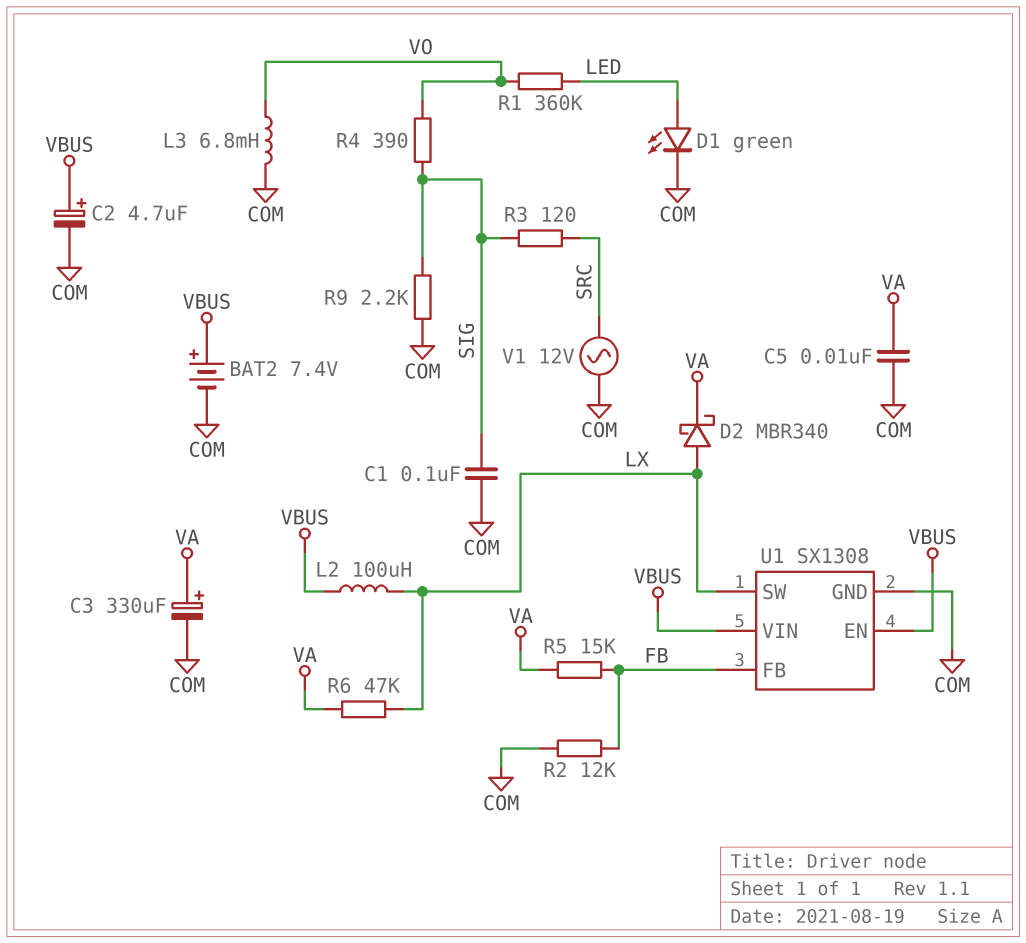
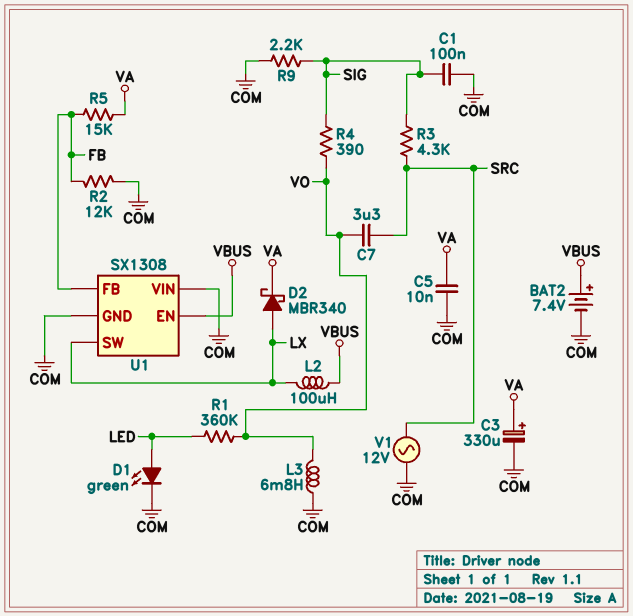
C2: 4.7uF (plus VBUS, minus COM) -> none
C7: none -> 3.3uF (SRC, VO)
R3: 120 (SIG, SRC) -> 4.3k (SIG, SRC)
R6: 47k (LX, VA) -> none
U1 pin VIN: VBUS -> COM

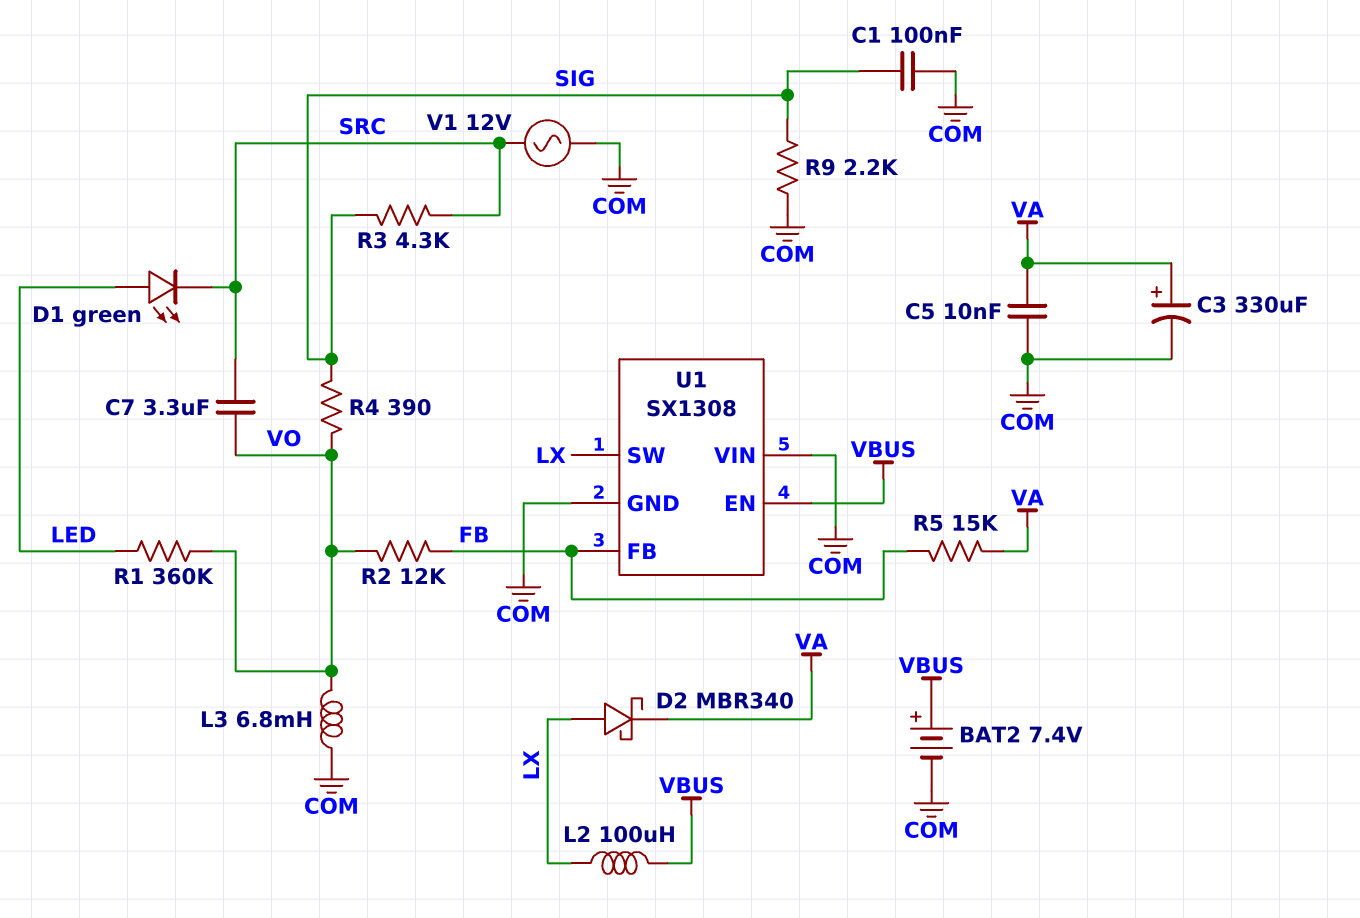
D1: LED green (A LED, K COM) -> LED green (A LED, K SRC)
R2: 12k (COM, FB) -> 12k (FB, VO)

